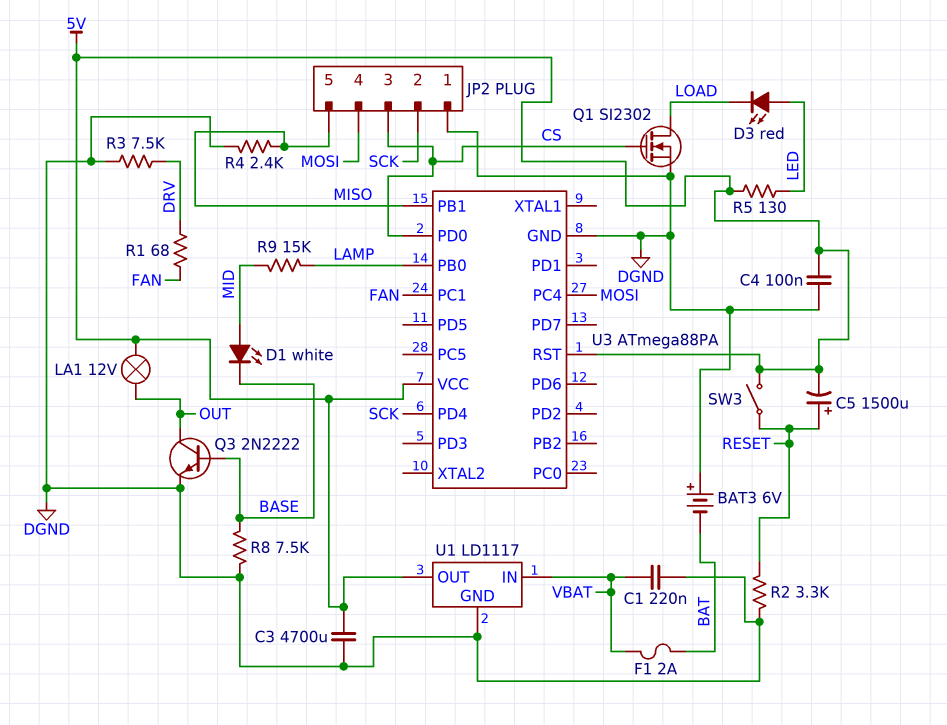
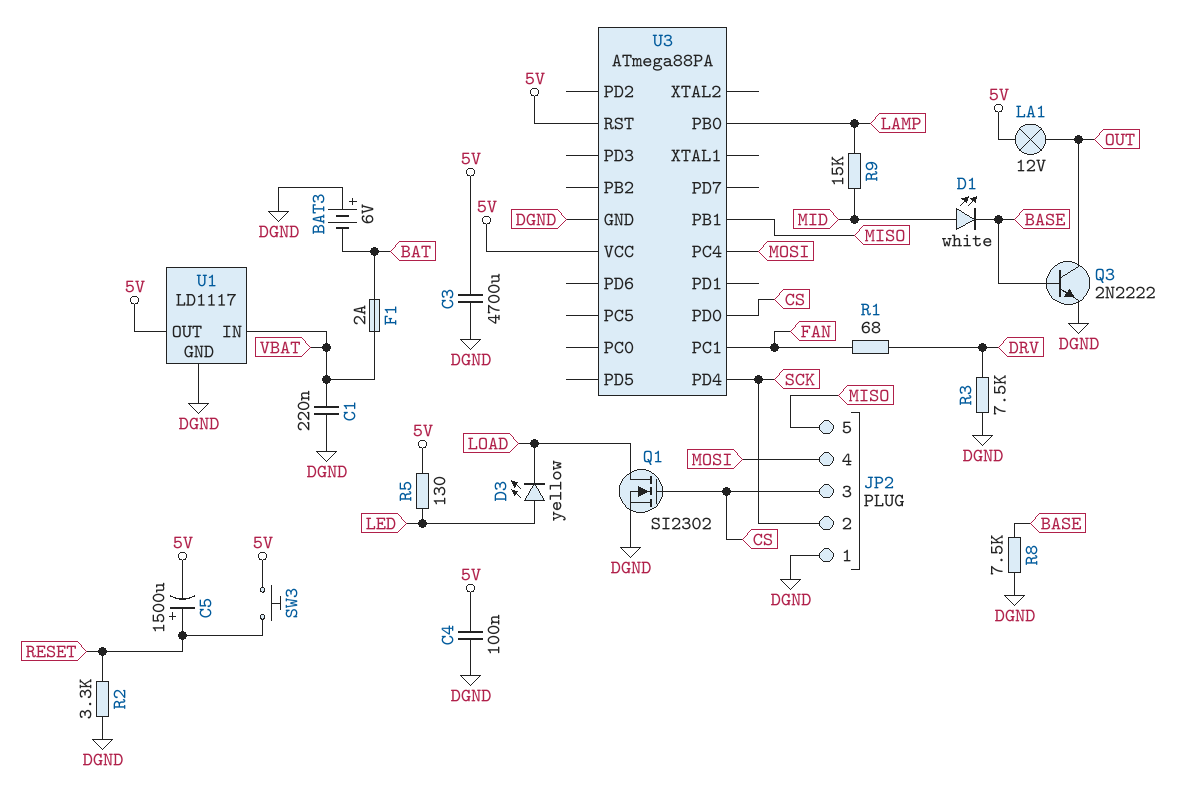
D3: LED red (A LED, K LOAD) -> LED yellow (A LED, K LOAD)
R4: 2.4k (DGND, MISO) -> none
SW3: switch (5V, RESET) -> button (5V, RESET)

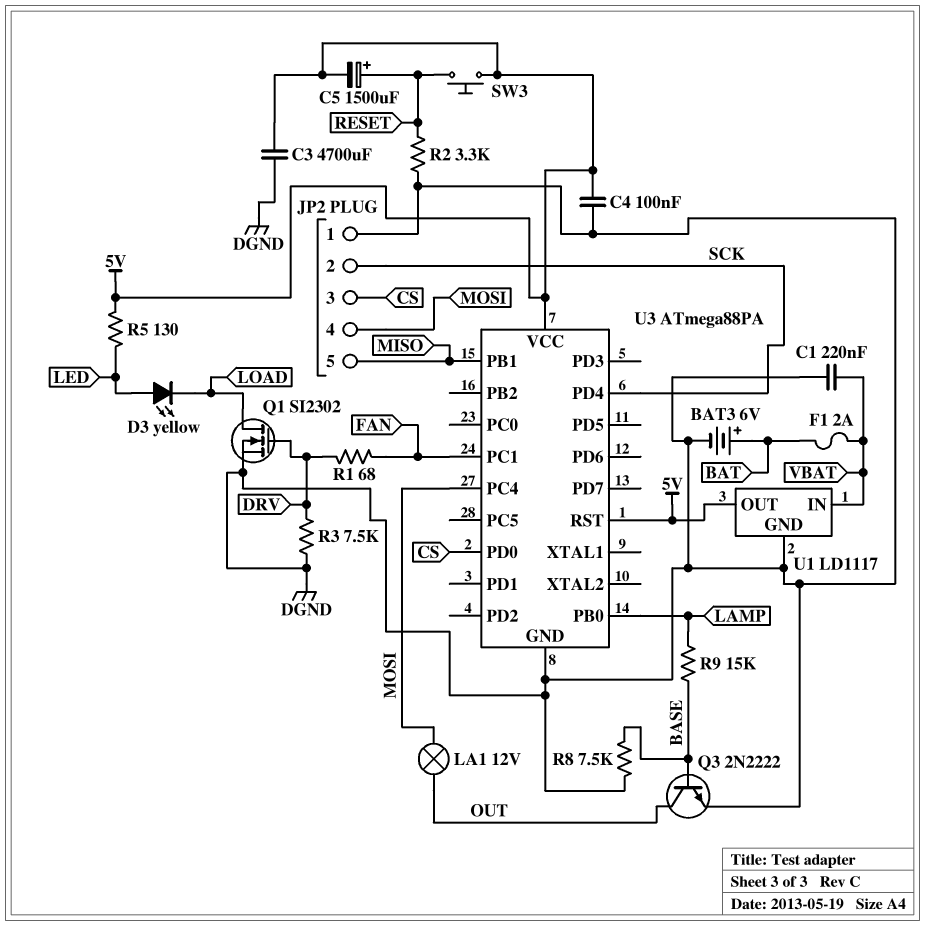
BAT3: 6V (plus DGND, minus BAT) -> 6V (plus BAT, minus DGND)
D1: LED white (A MID, K BASE) -> none
LA1: lamp 12V (5V, OUT) -> lamp 12V (MOSI, OUT)
Q1: NMOS SI2302 (G CS, D LOAD, S DGND) -> NMOS SI2302 (G DRV, D LOAD, S DGND)
R9: 15k (LAMP, MID) -> 15k (BASE, LAMP)

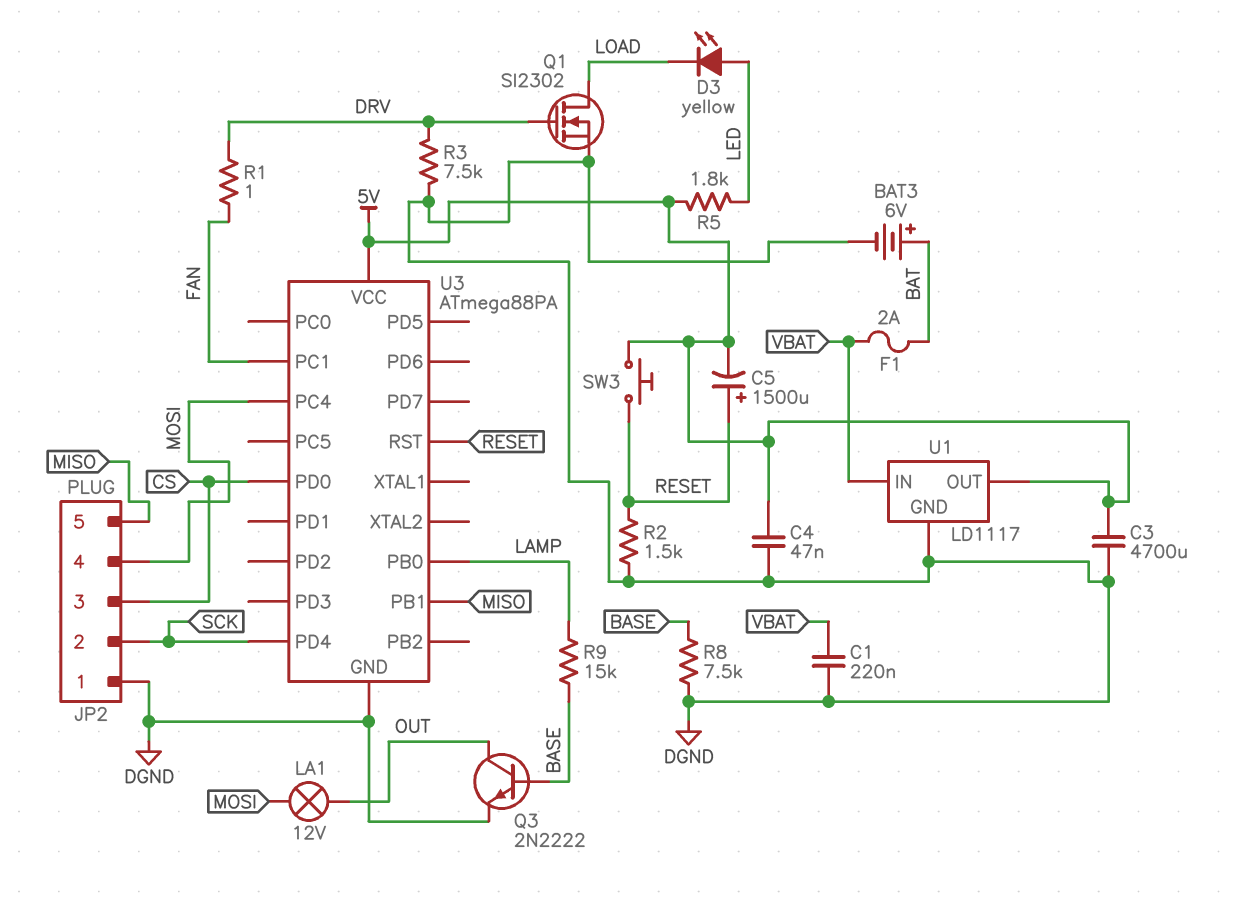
C4: 100nF (5V, DGND) -> 47nF (5V, DGND)
R1: 68 (DRV, FAN) -> 1 (DRV, FAN)
R2: 3.3k (DGND, RESET) -> 1.5k (DGND, RESET)
R5: 130 (5V, LED) -> 1.8k (5V, LED)
U3 pin RST: 5V -> RESET

